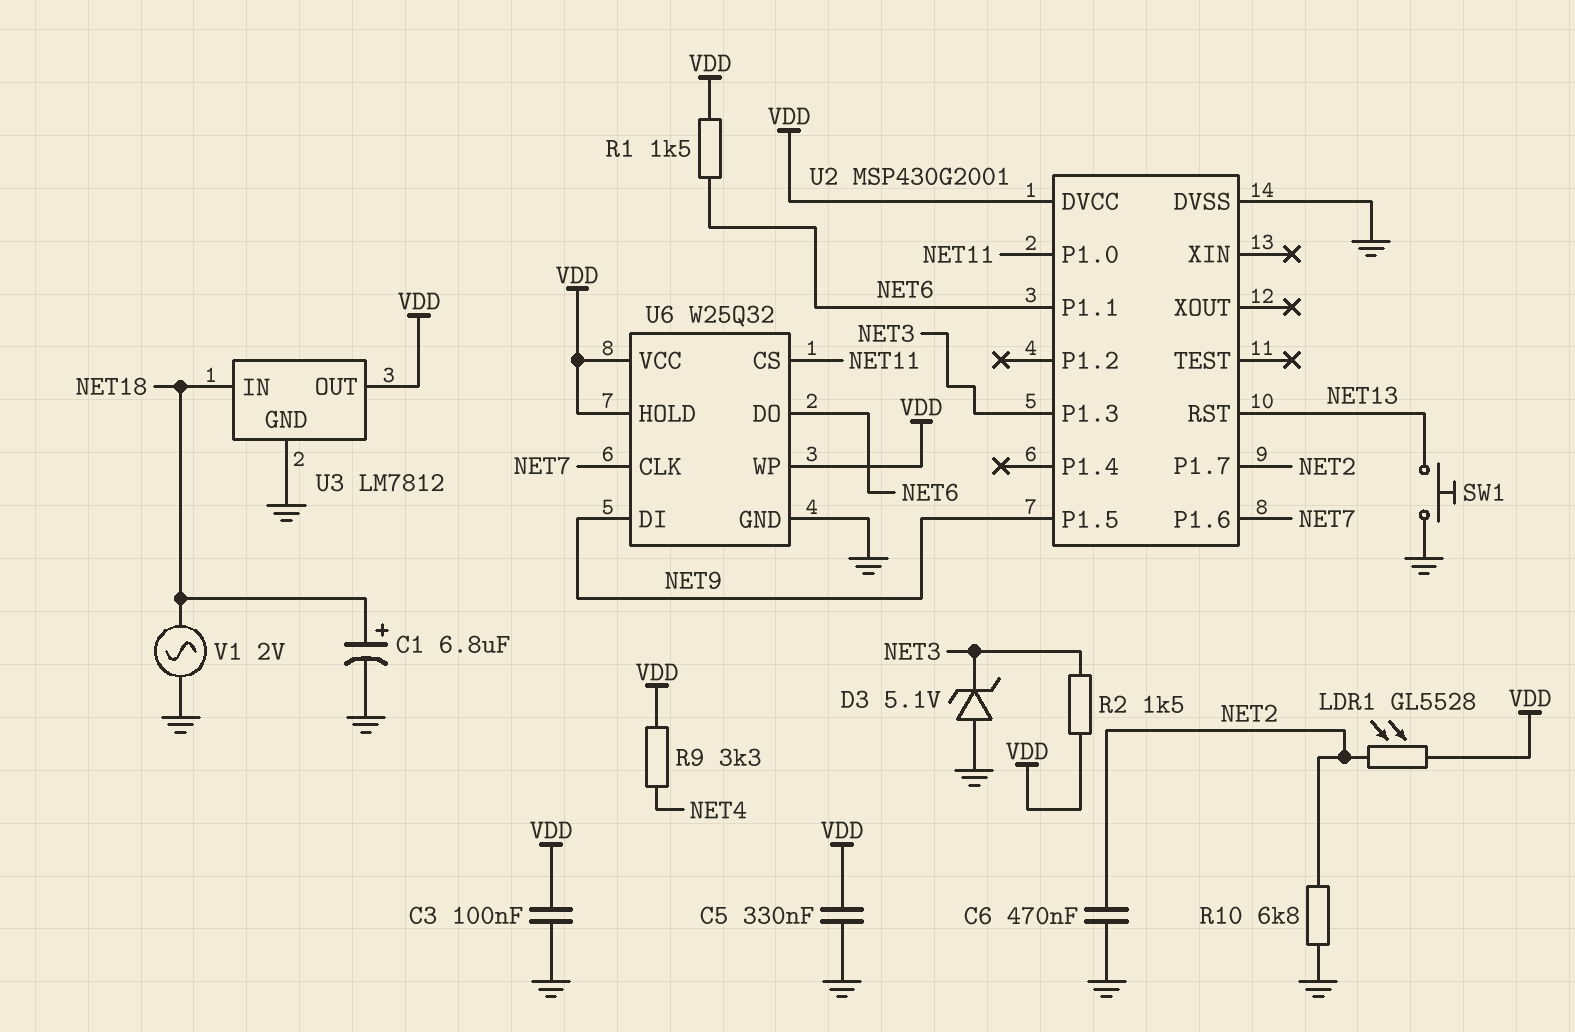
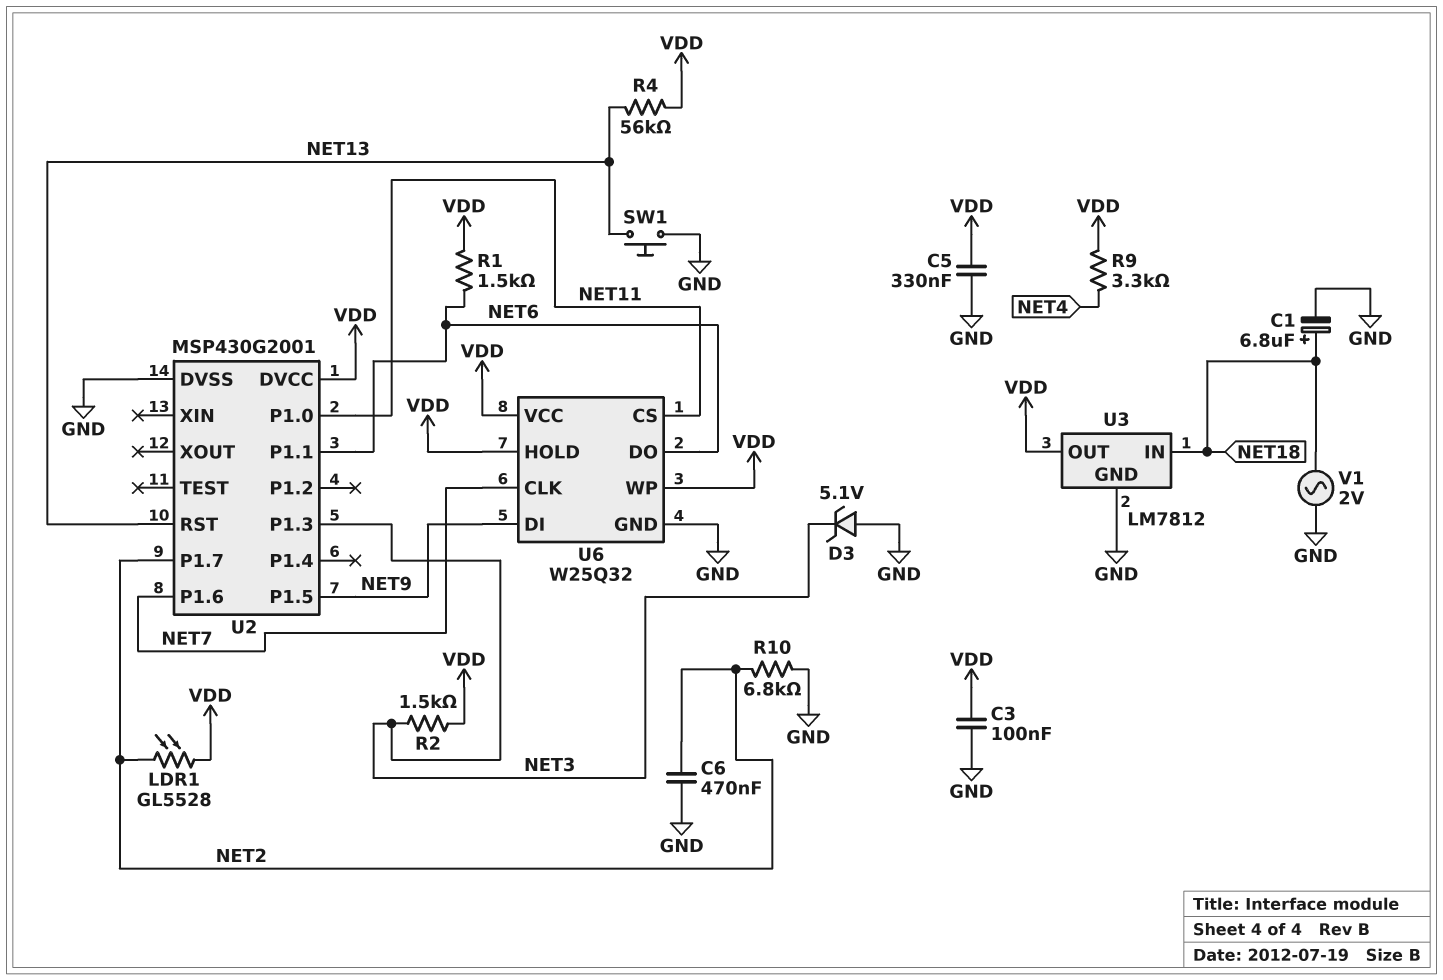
R4: none -> 56k (NET13, VDD)

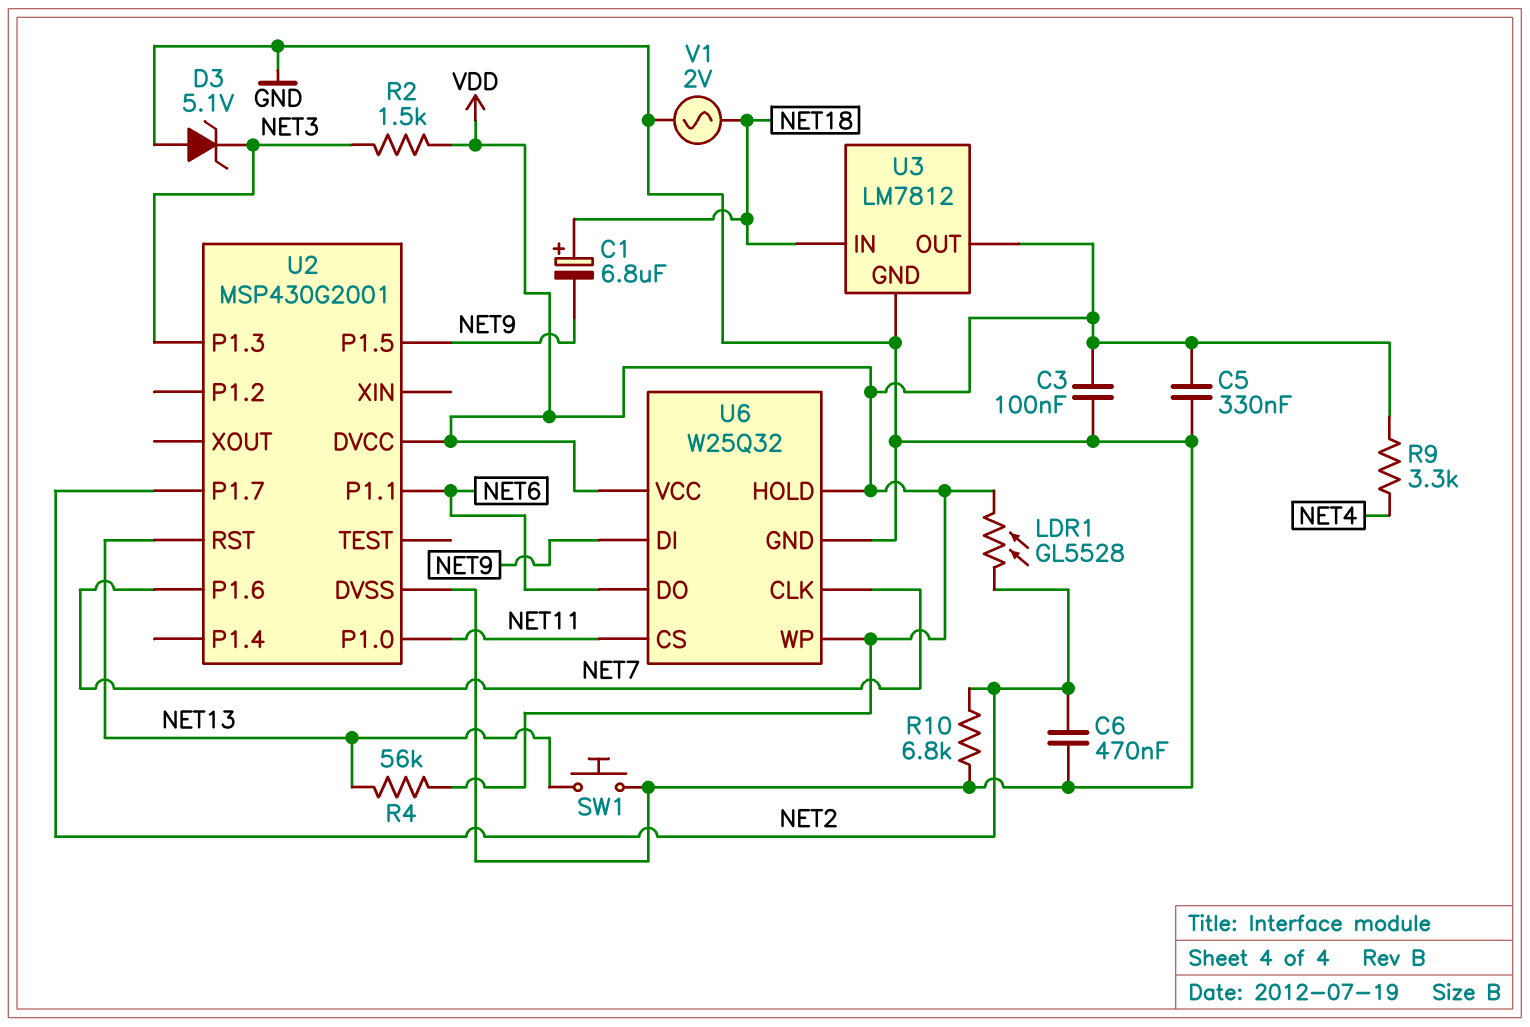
C1: 6.8uF (plus NET18, minus GND) -> 6.8uF (plus NET18, minus NET9)
R1: 1.5k (NET6, VDD) -> none

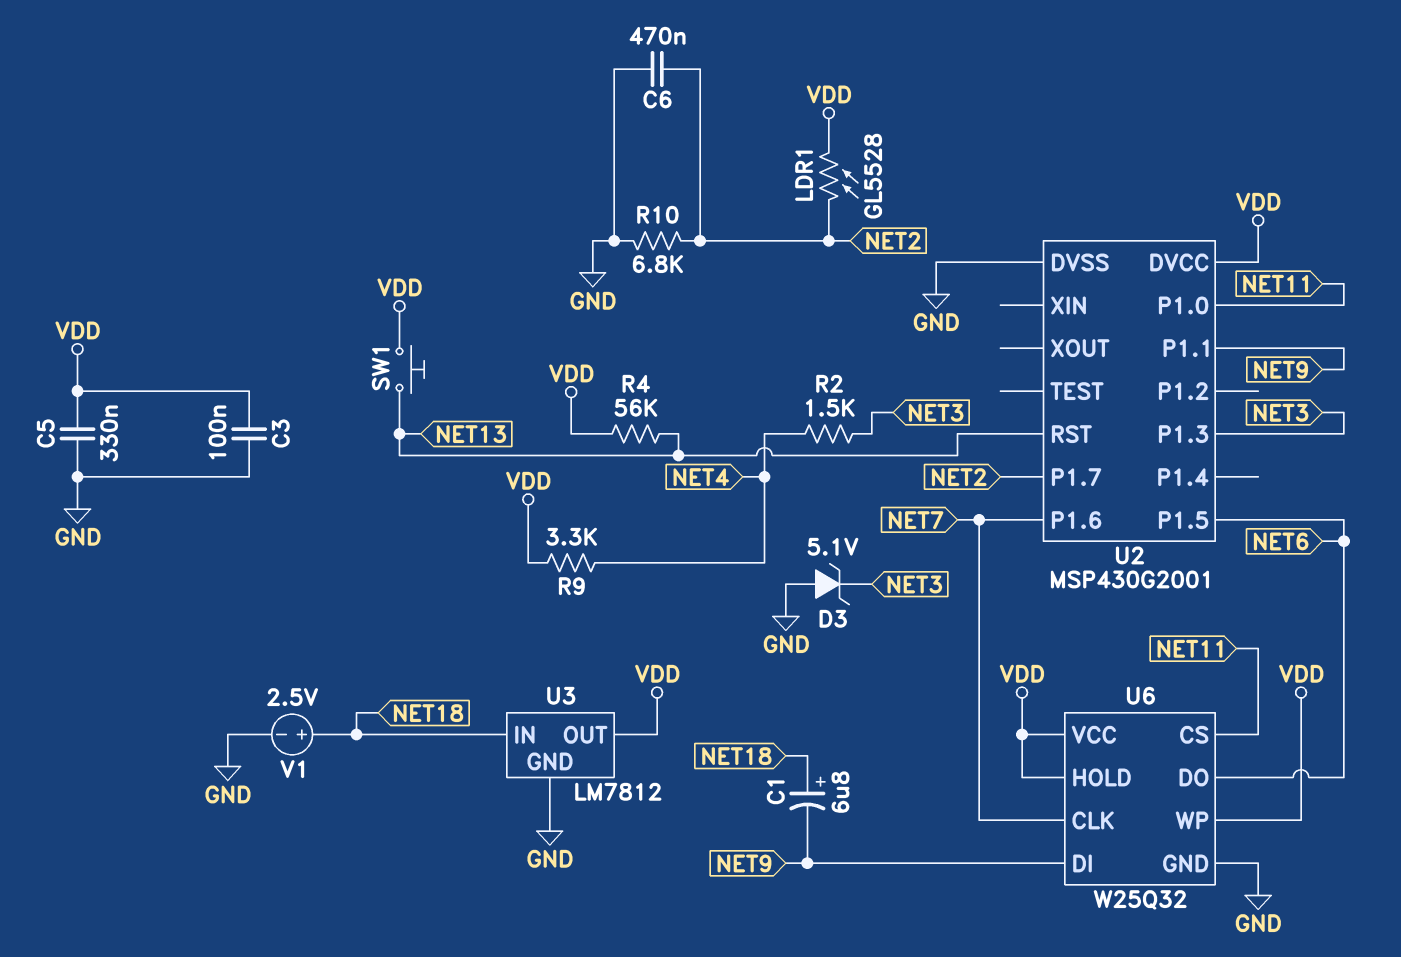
R2: 1.5k (NET3, VDD) -> 1.5k (NET3, NET4)
SW1: button (GND, NET13) -> button (NET13, VDD)
U2 pin P1.1: NET6 -> NET9
U2 pin P1.5: NET9 -> NET6
V1: AC 2V (GND, NET18) -> 2.5V (plus NET18, minus GND)

